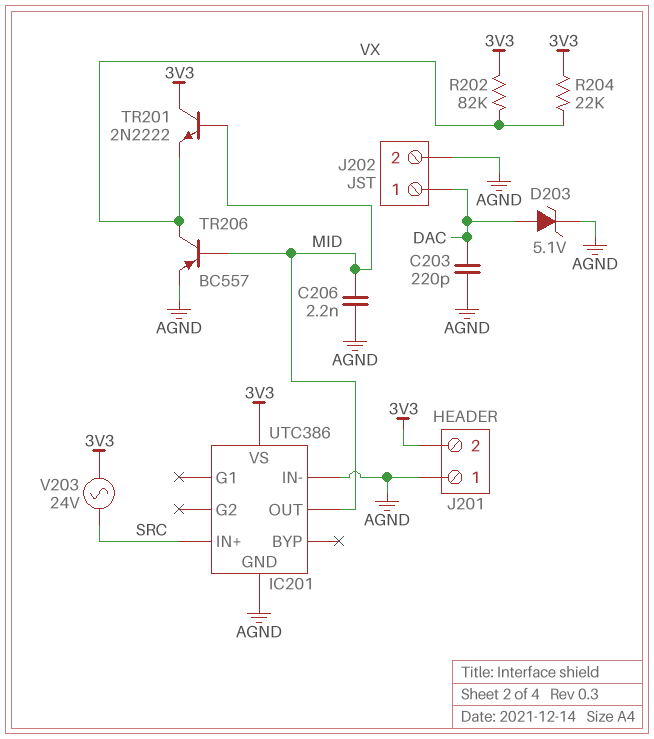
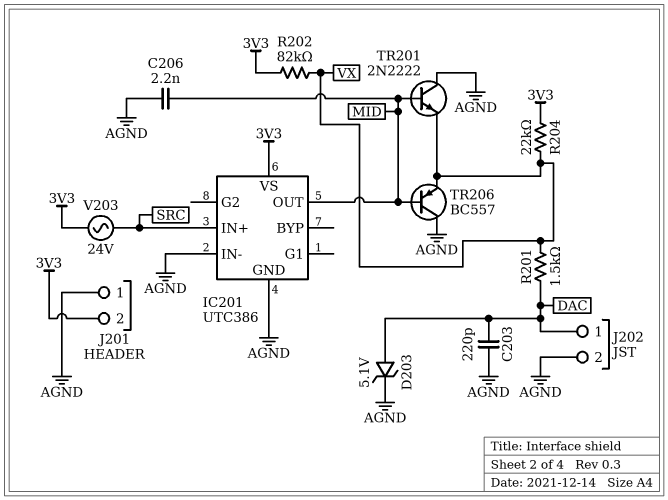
R201: none -> 1.5k (DAC, VX)
TR201: NPN 2N2222 (B MID, C 3V3, E VX) -> NPN 2N2222 (B MID, C AGND, E VX)
TR206: PNP BC557 (B MID, C VX, E AGND) -> PNP BC557 (B MID, C AGND, E VX)

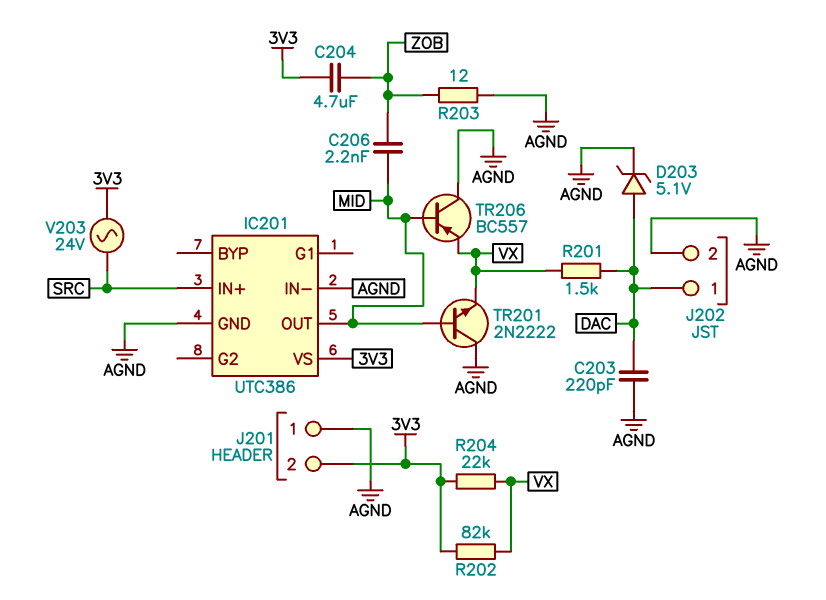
C204: none -> 4.7uF (3V3, ZOB)
C206: 2.2nF (AGND, MID) -> 2.2nF (MID, ZOB)
R203: none -> 12 (AGND, ZOB)

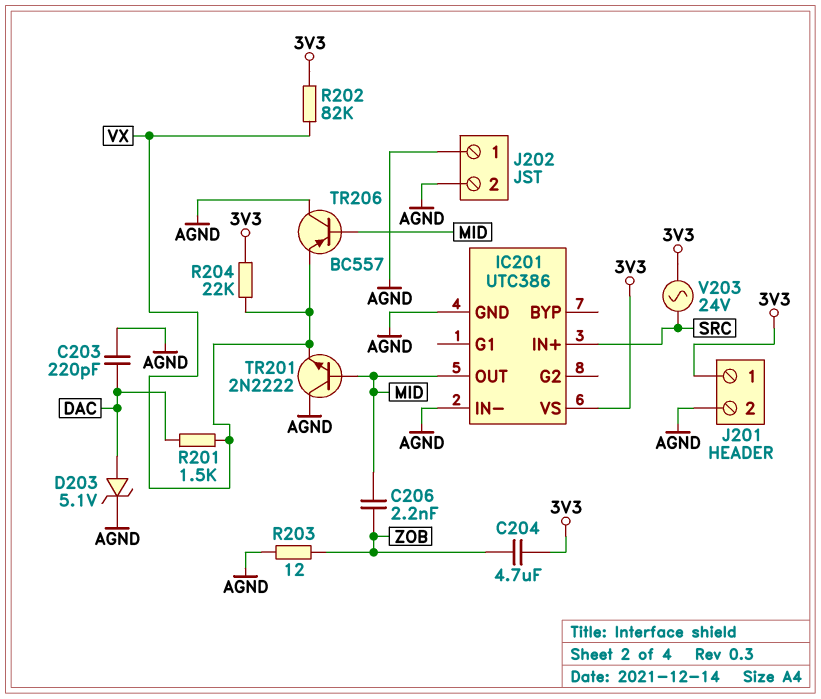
J201 pin 1: AGND -> 3V3
J201 pin 2: 3V3 -> AGND
J202 pin 1: DAC -> AGND

